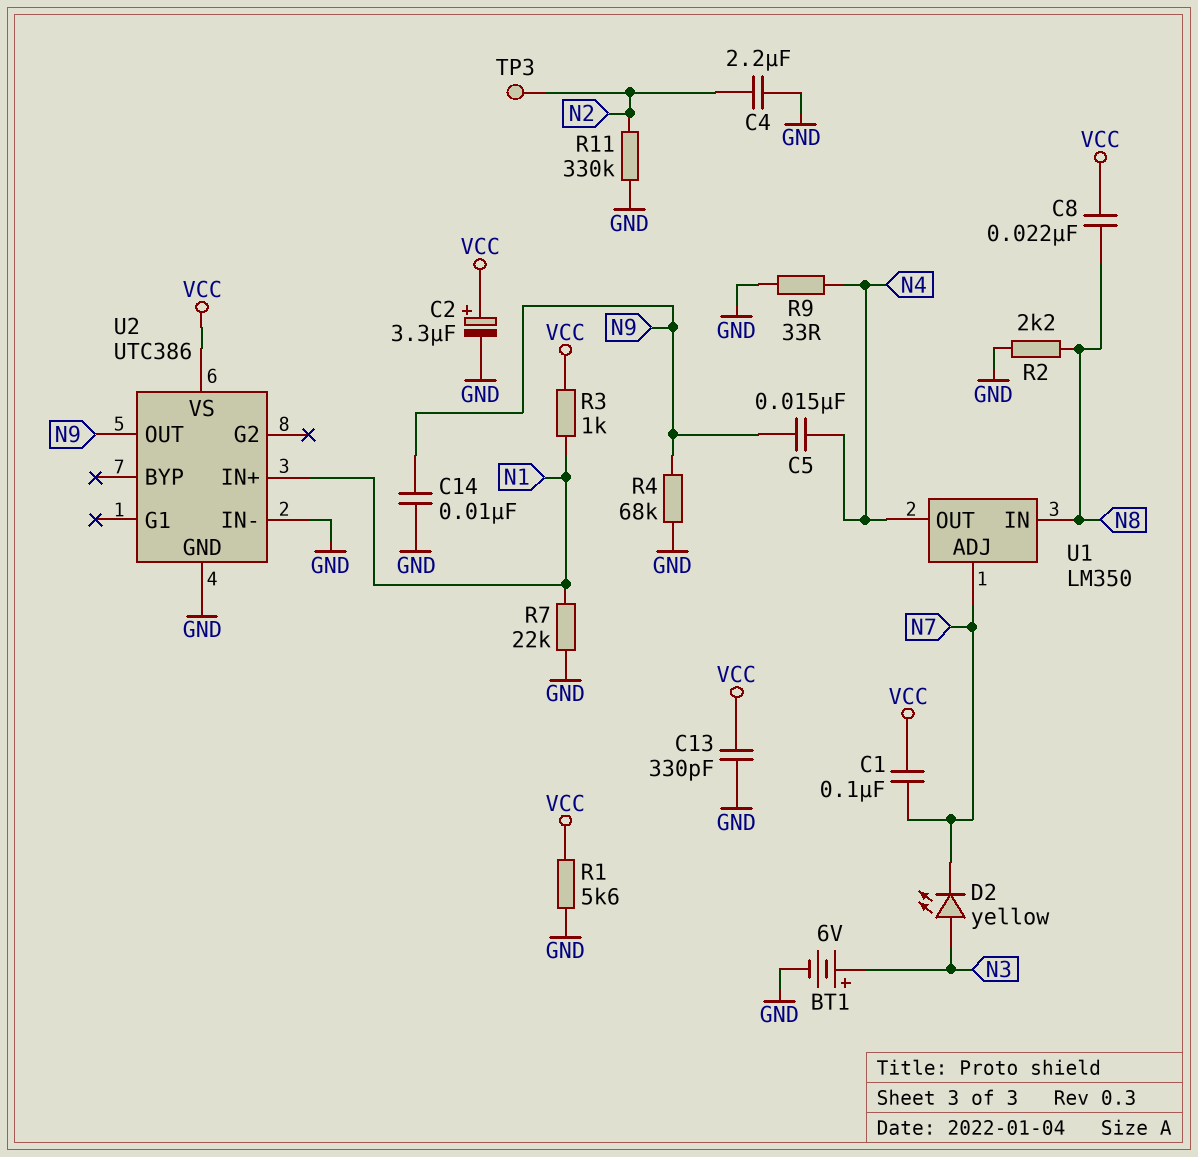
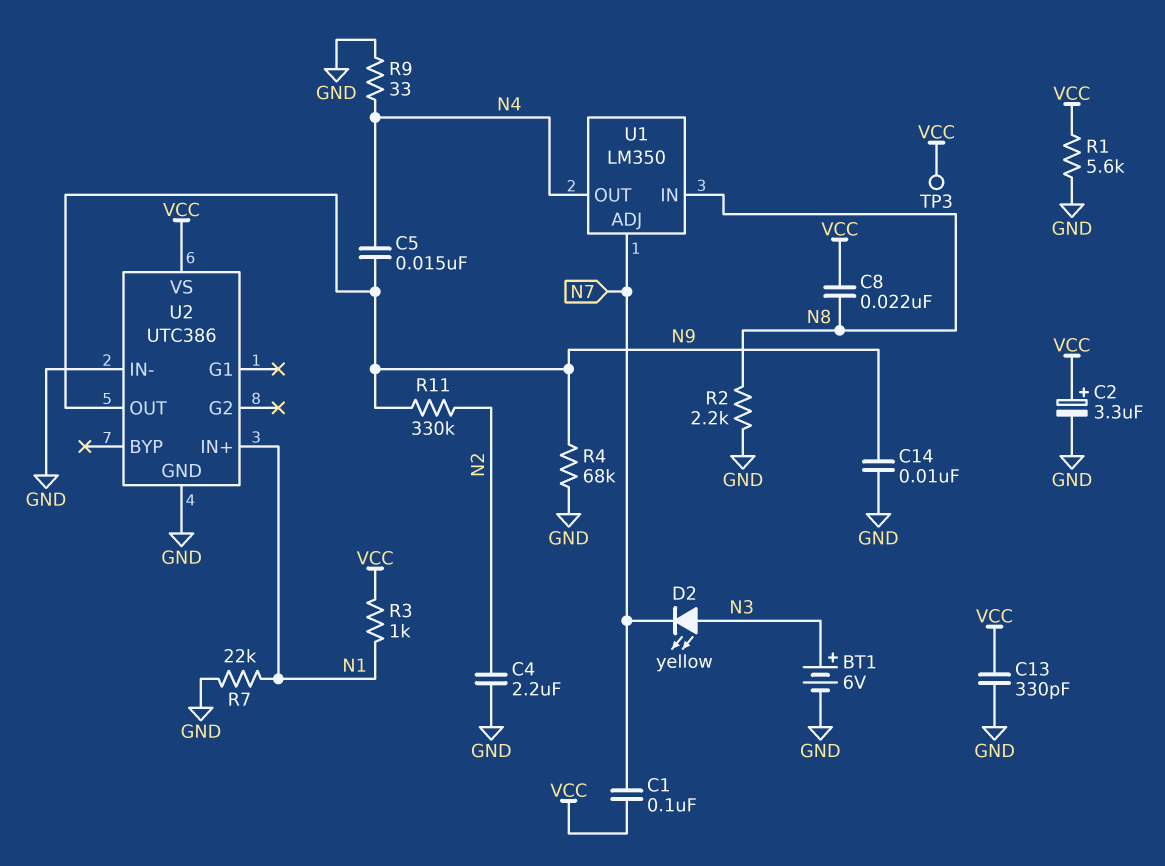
R11: 330k (GND, N2) -> 330k (N2, N9)
TP3: test point (N2) -> test point (VCC)

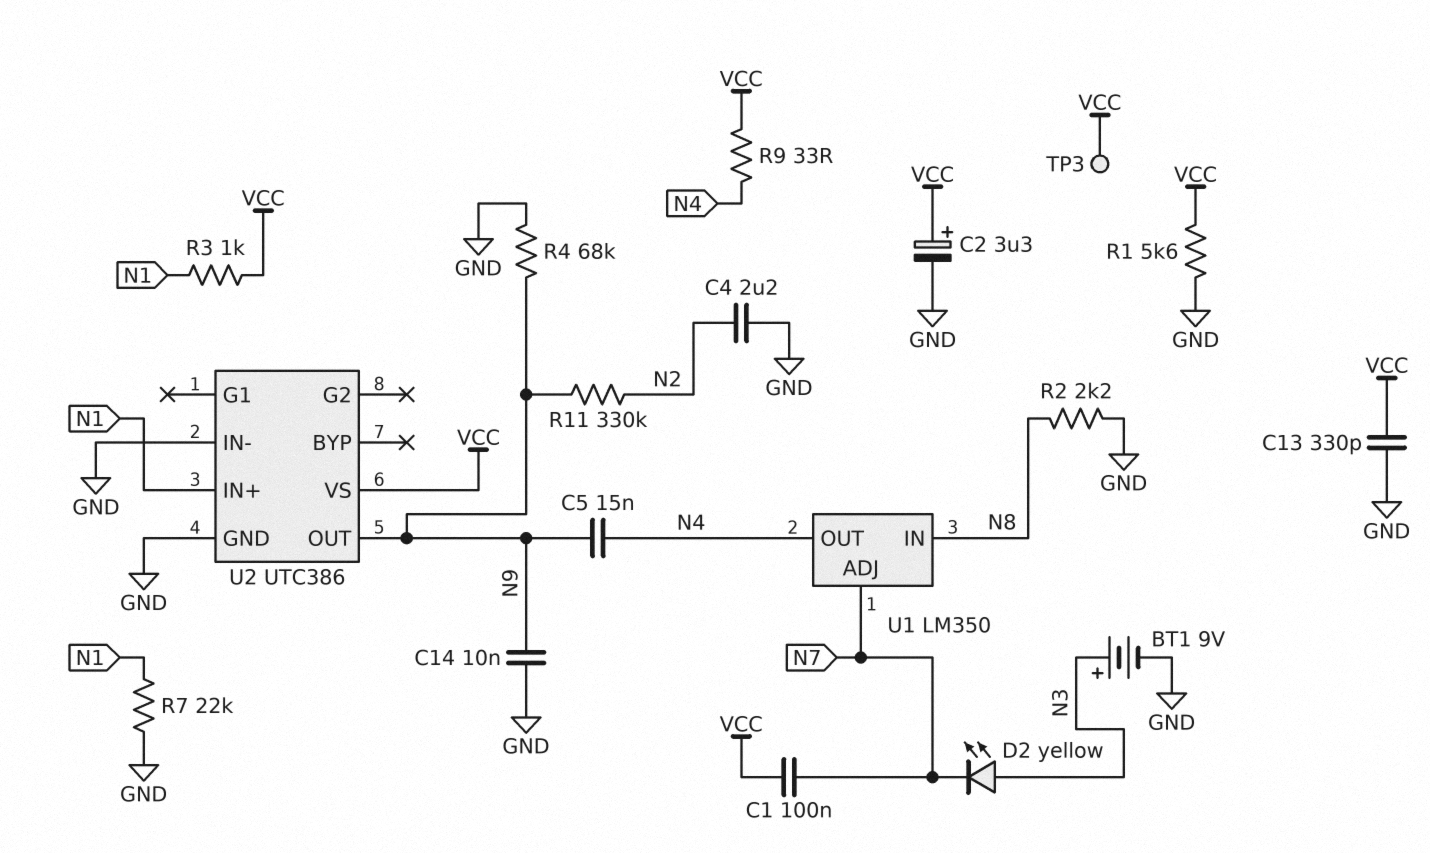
BT1: 6V (plus N3, minus GND) -> 9V (plus N3, minus GND)
C8: 22nF (N8, VCC) -> none
R9: 33 (GND, N4) -> 33 (N4, VCC)

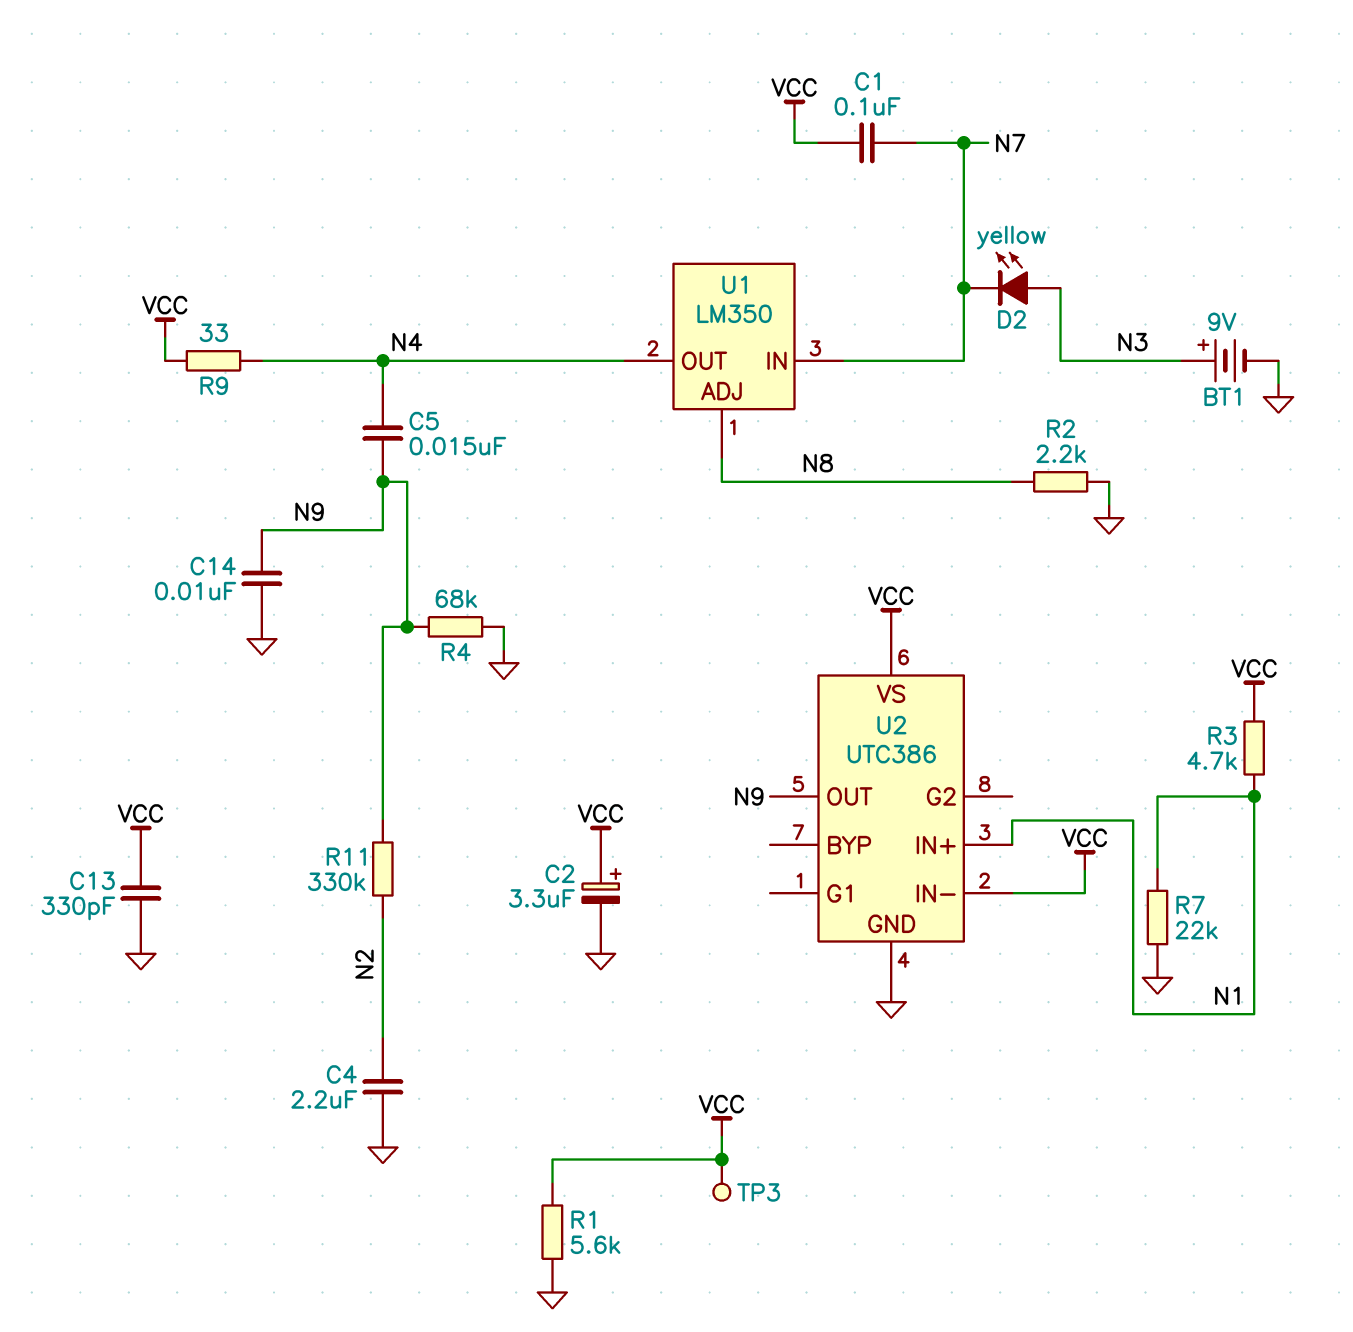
R3: 1k (N1, VCC) -> 4.7k (N1, VCC)
U1 pin ADJ: N7 -> N8
U1 pin IN: N8 -> N7
U2 pin IN-: GND -> VCC

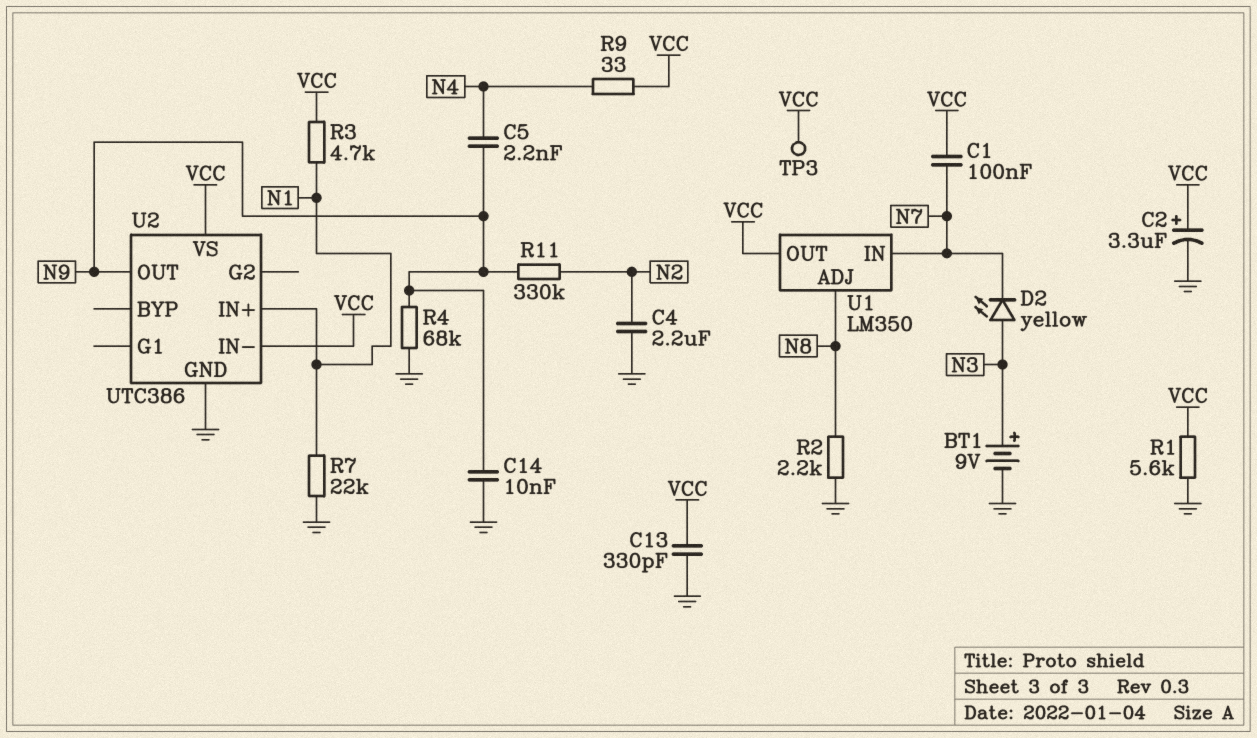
C5: 15nF (N4, N9) -> 2.2nF (N4, N9)
U1 pin OUT: N4 -> VCC

